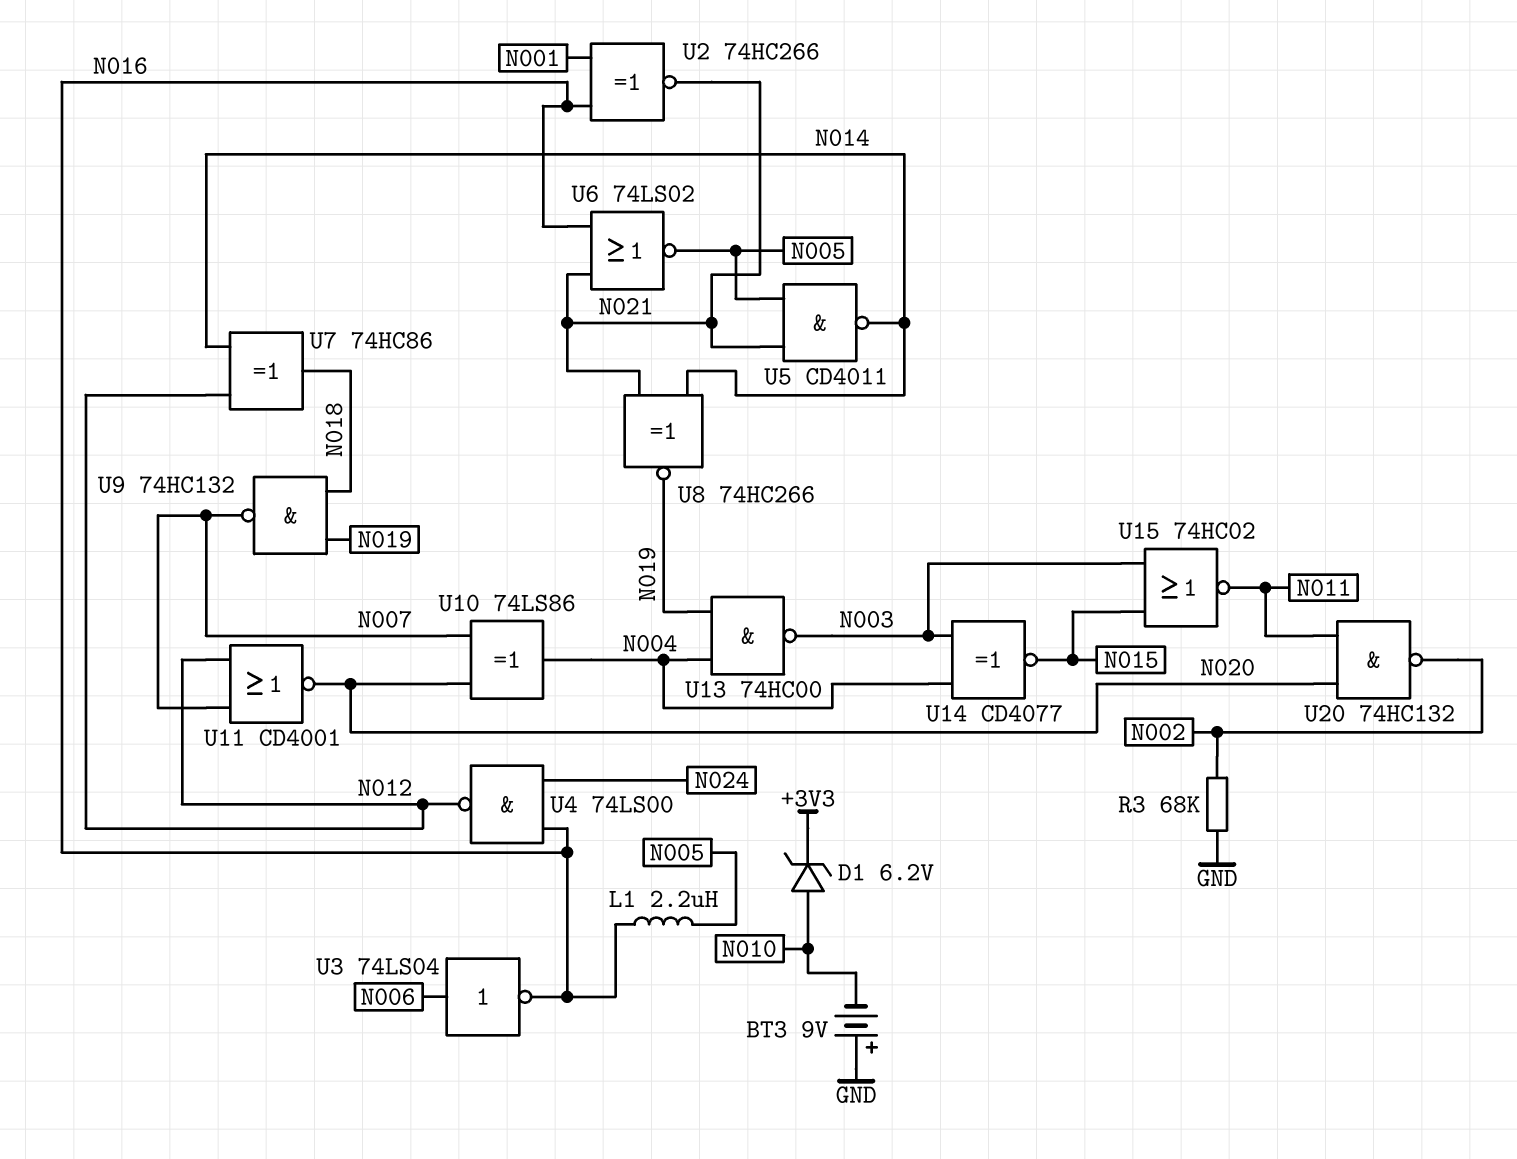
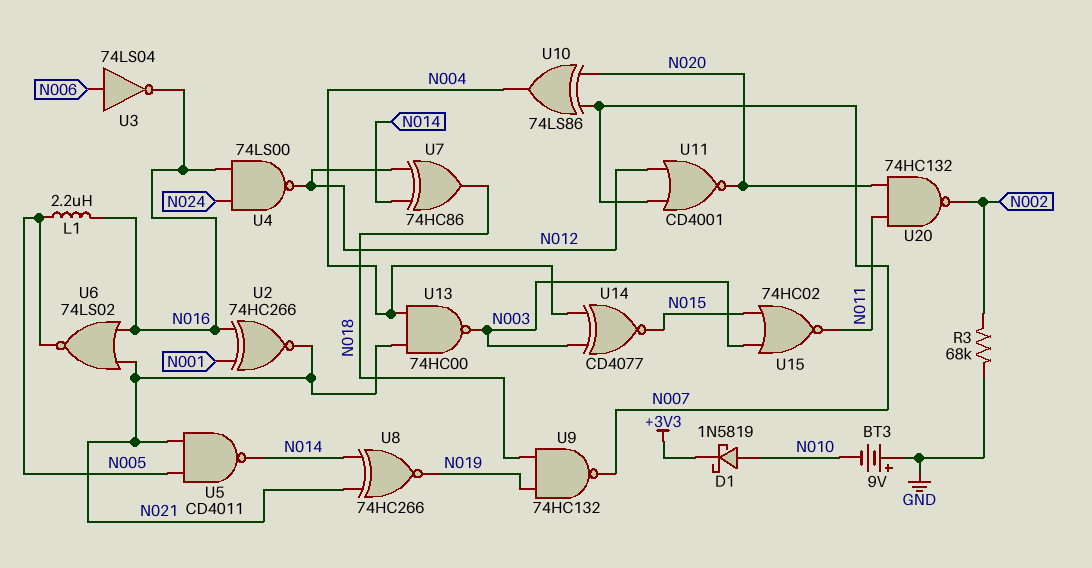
D1: zener 6.2V (A N010, K +3V3) -> schottky 1N5819 (A N010, K +3V3)
U13: NAND 74HC00 (in N004, in N019, out N003) -> NAND 74HC00 (in N004, in N021, out N003)

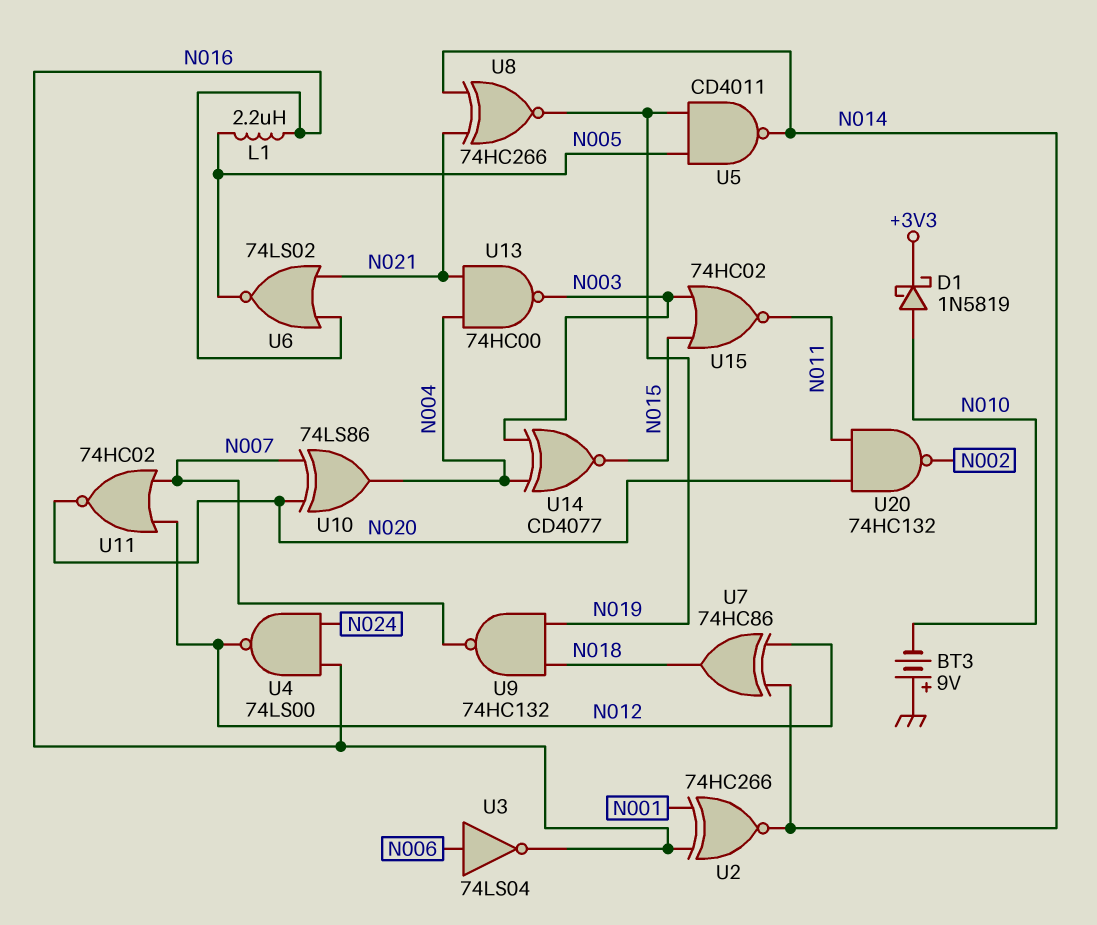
R3: 68k (GND, N002) -> none
U2: XNOR 74HC266 (in N001, in N016, out N021) -> XNOR 74HC266 (in N001, in N016, out N014)
U5: NAND CD4011 (in N005, in N021, out N014) -> NAND CD4011 (in N005, in N019, out N014)
U11: NOR CD4001 (in N007, in N012, out N020) -> NOR 74HC02 (in N007, in N012, out N020)

